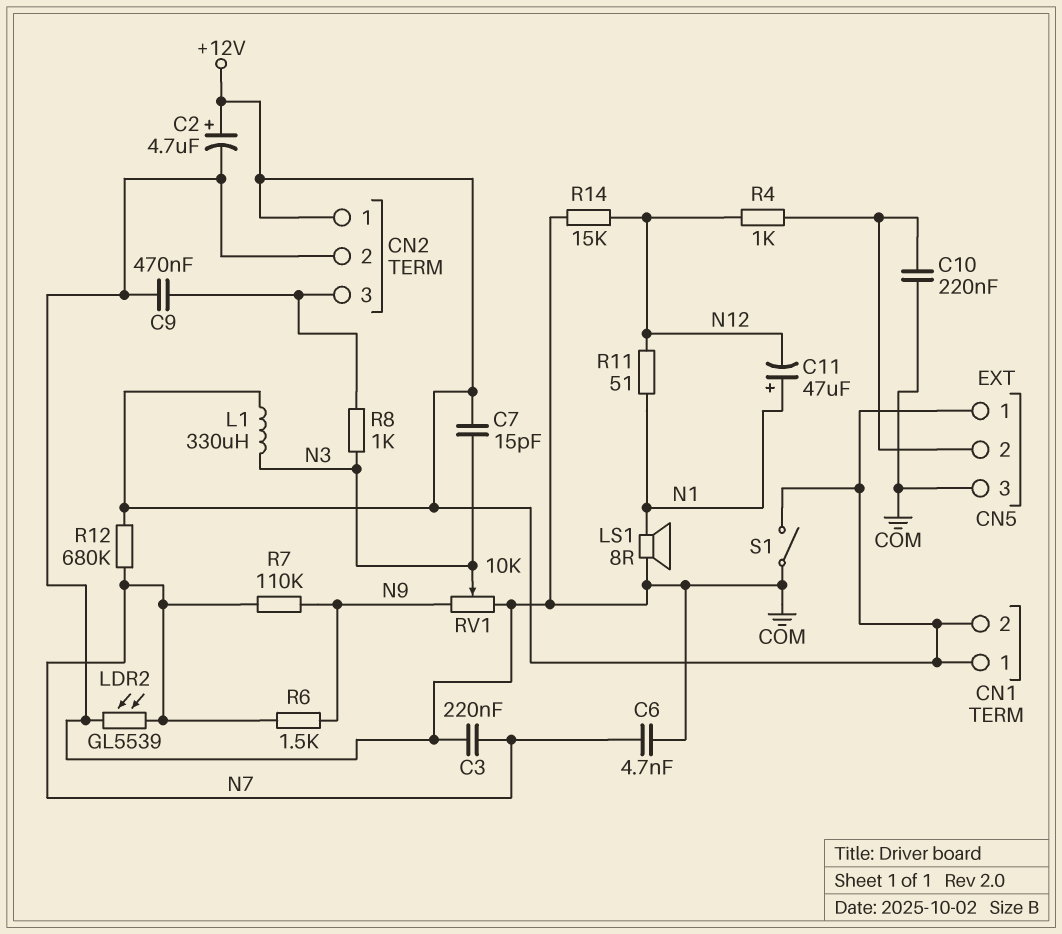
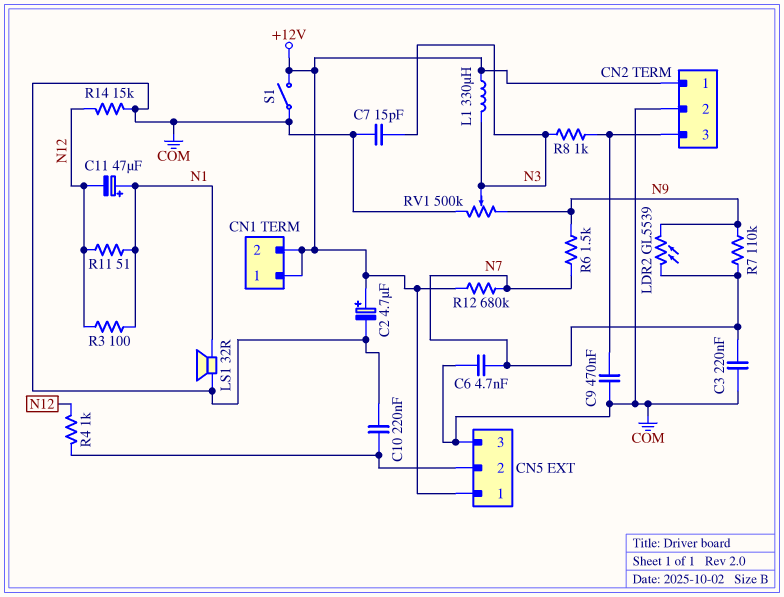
C7: 15pF (+12V, N3) -> 15pF (COM, N3)
LDR2: GL5539 (COM, N7) -> GL5539 (N7, N9)
LS1: speaker 8R (COM, N1) -> speaker 32R (COM, N1)
R3: none -> 100 (N1, N12)
RV1: 10k (COM, N9, wiper N3) -> 500k (COM, N9, wiper N3)

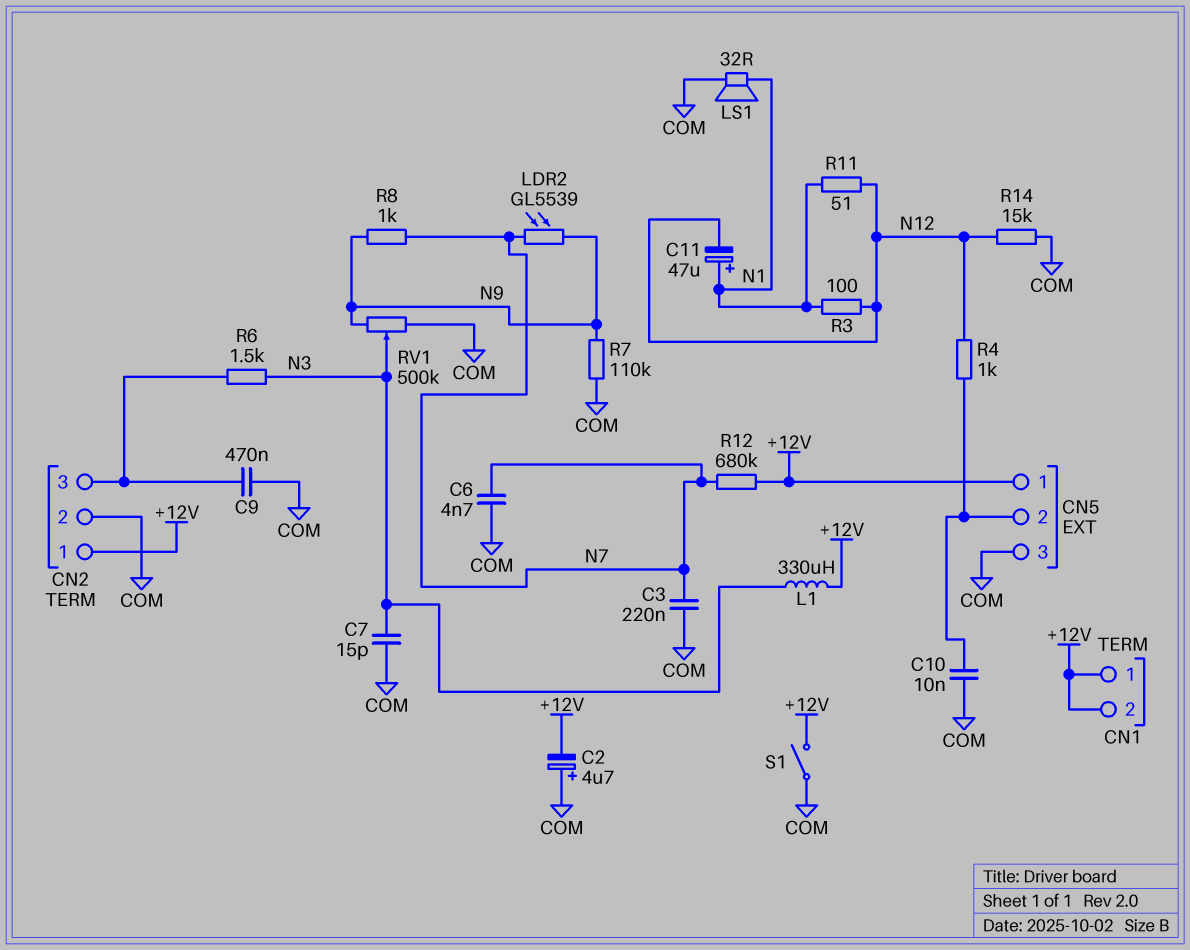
C2: 4.7uF (plus +12V, minus COM) -> 4.7uF (plus COM, minus +12V)
C10: 220nF (CN5/2, COM) -> 10nF (CN5/2, COM)
R6: 1.5k (N7, N9) -> 1.5k (CN2/3, N3)
R7: 110k (N7, N9) -> 110k (COM, N9)
R8: 1k (CN2/3, N3) -> 1k (N7, N9)

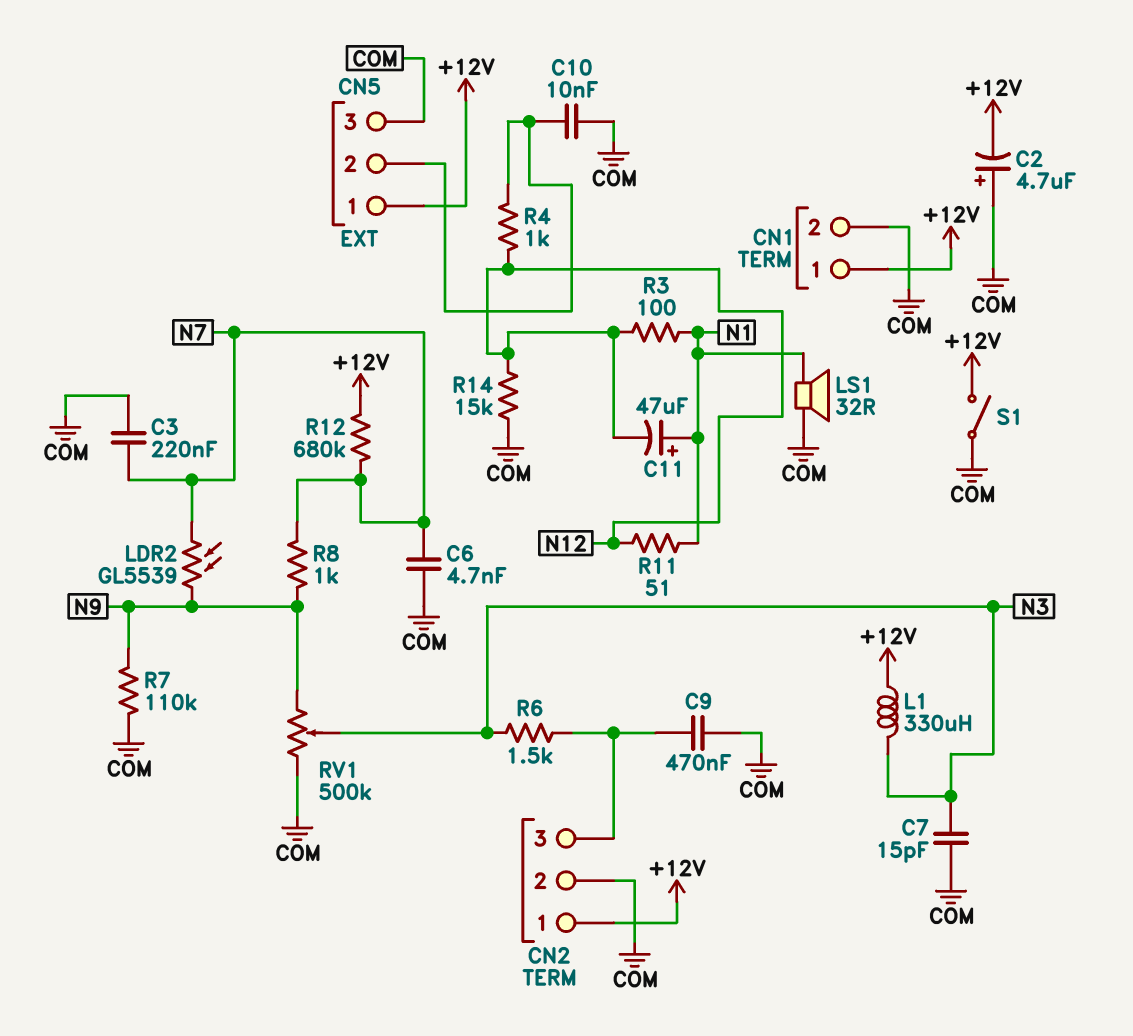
CN1 pin 2: +12V -> COM

